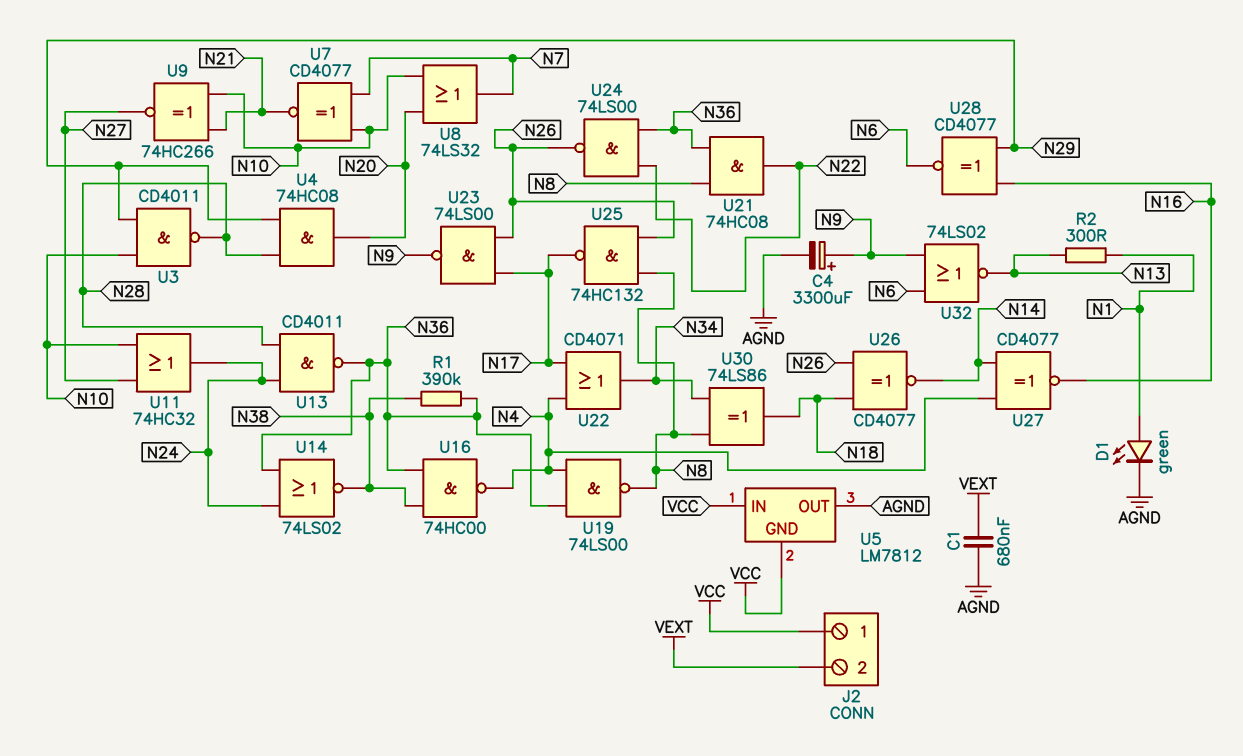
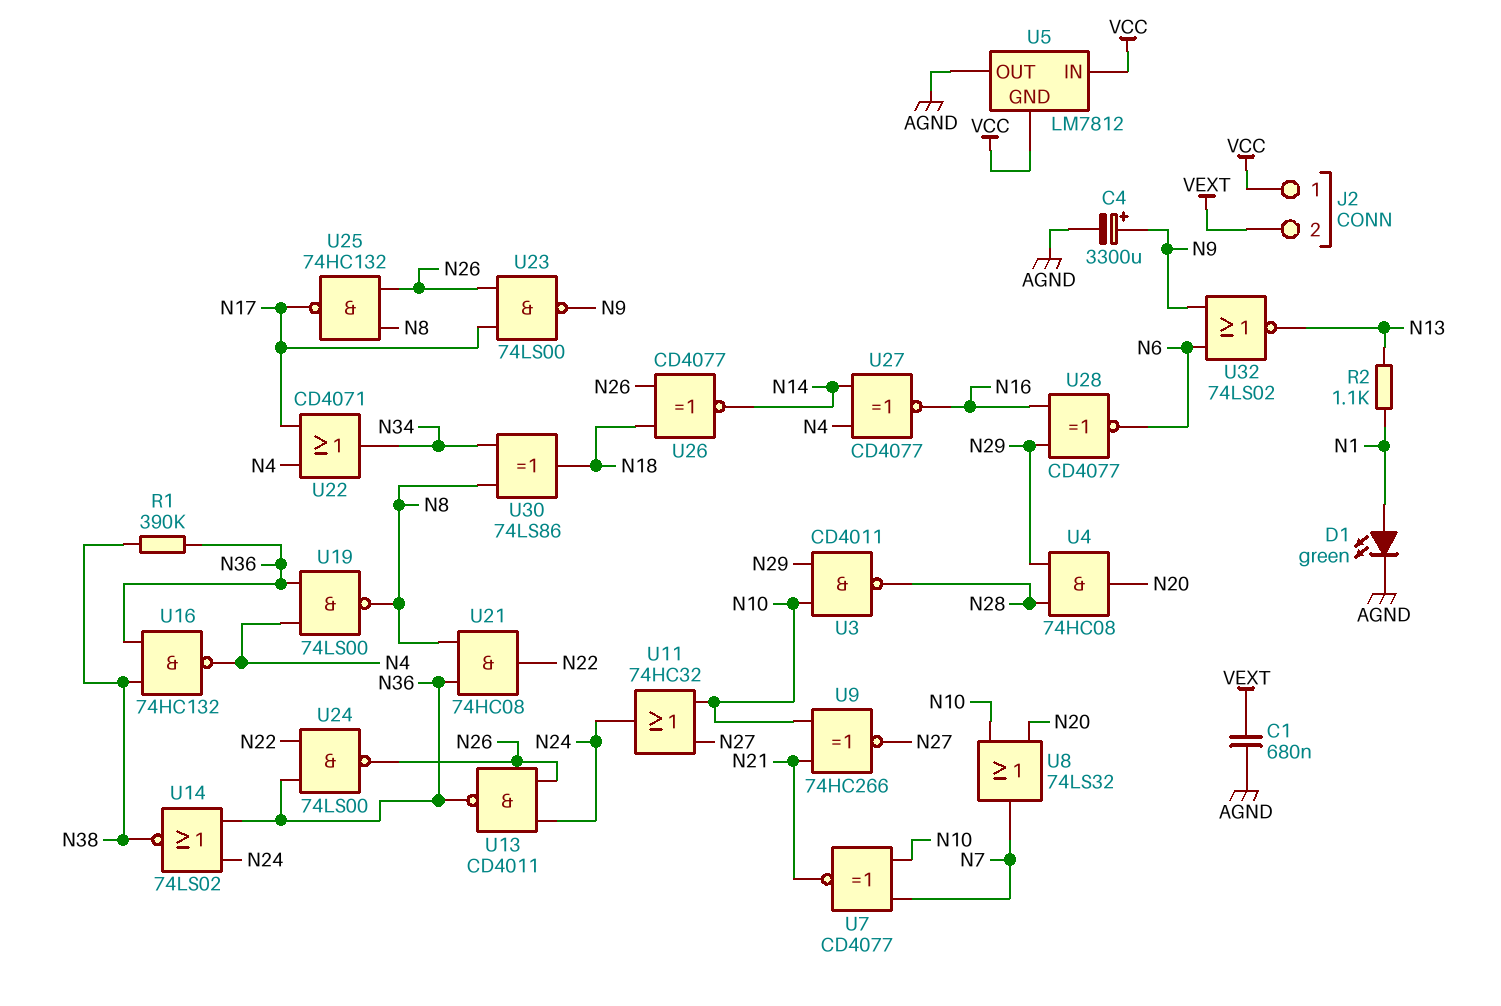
R2: 300 (N1, N13) -> 1.1k (N1, N13)
U13: NAND CD4011 (in N24, in N28, out N36) -> NAND CD4011 (in N24, in N26, out N36)
U16: NAND 74HC00 (in N36, in N38, out N4) -> NAND 74HC132 (in N36, in N38, out N4)

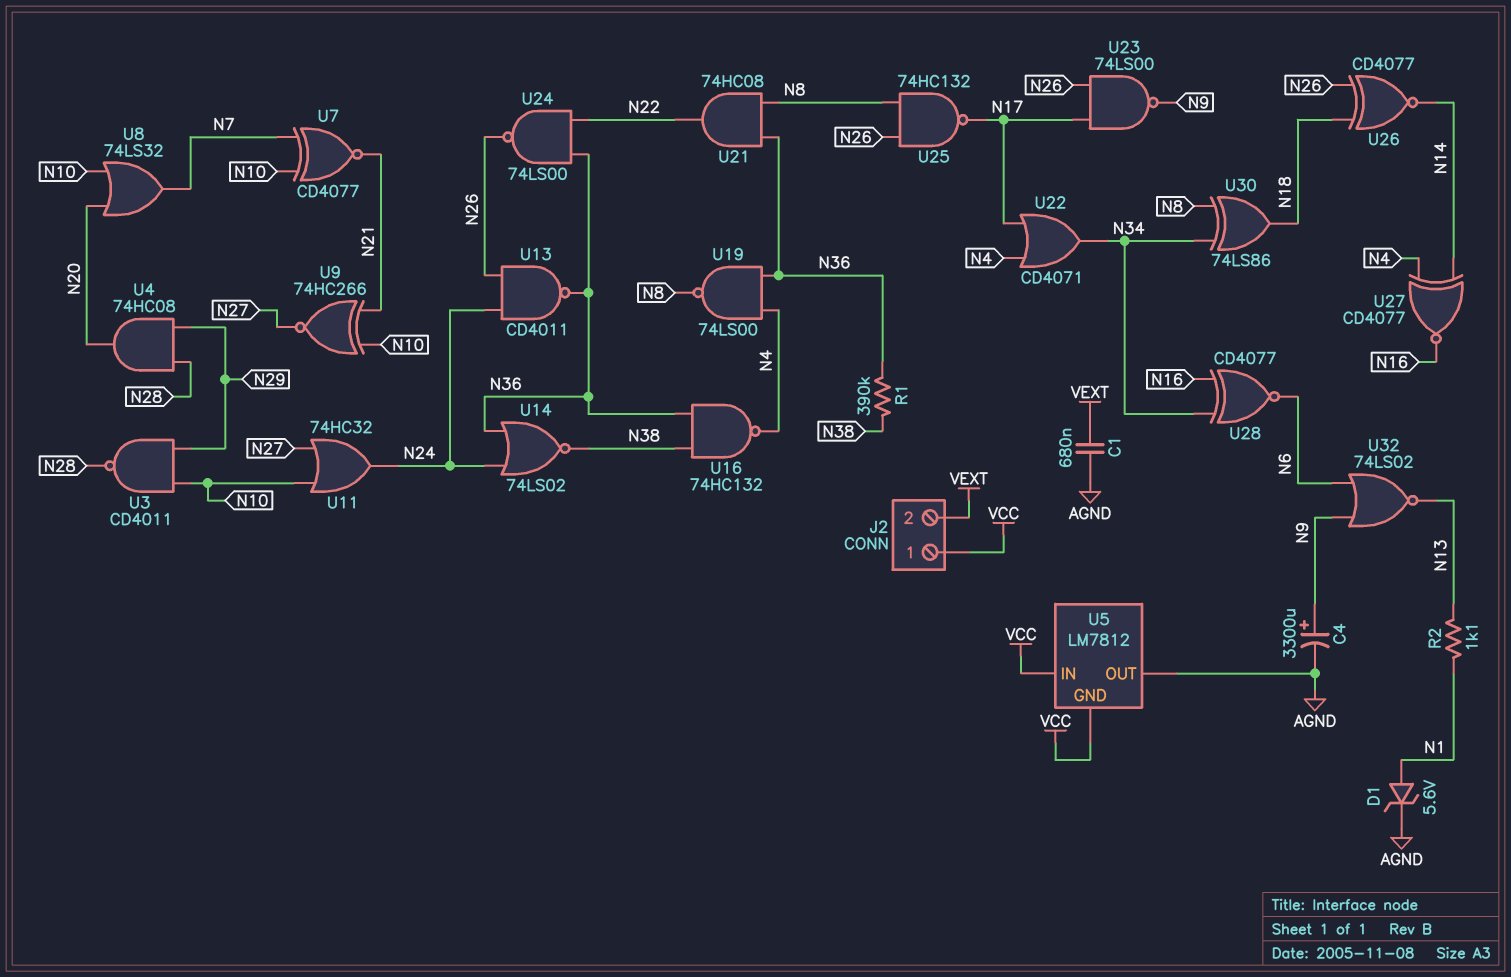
D1: LED green (A N1, K AGND) -> zener 5.6V (A N1, K AGND)
U28: XNOR CD4077 (in N16, in N29, out N6) -> XNOR CD4077 (in N16, in N34, out N6)

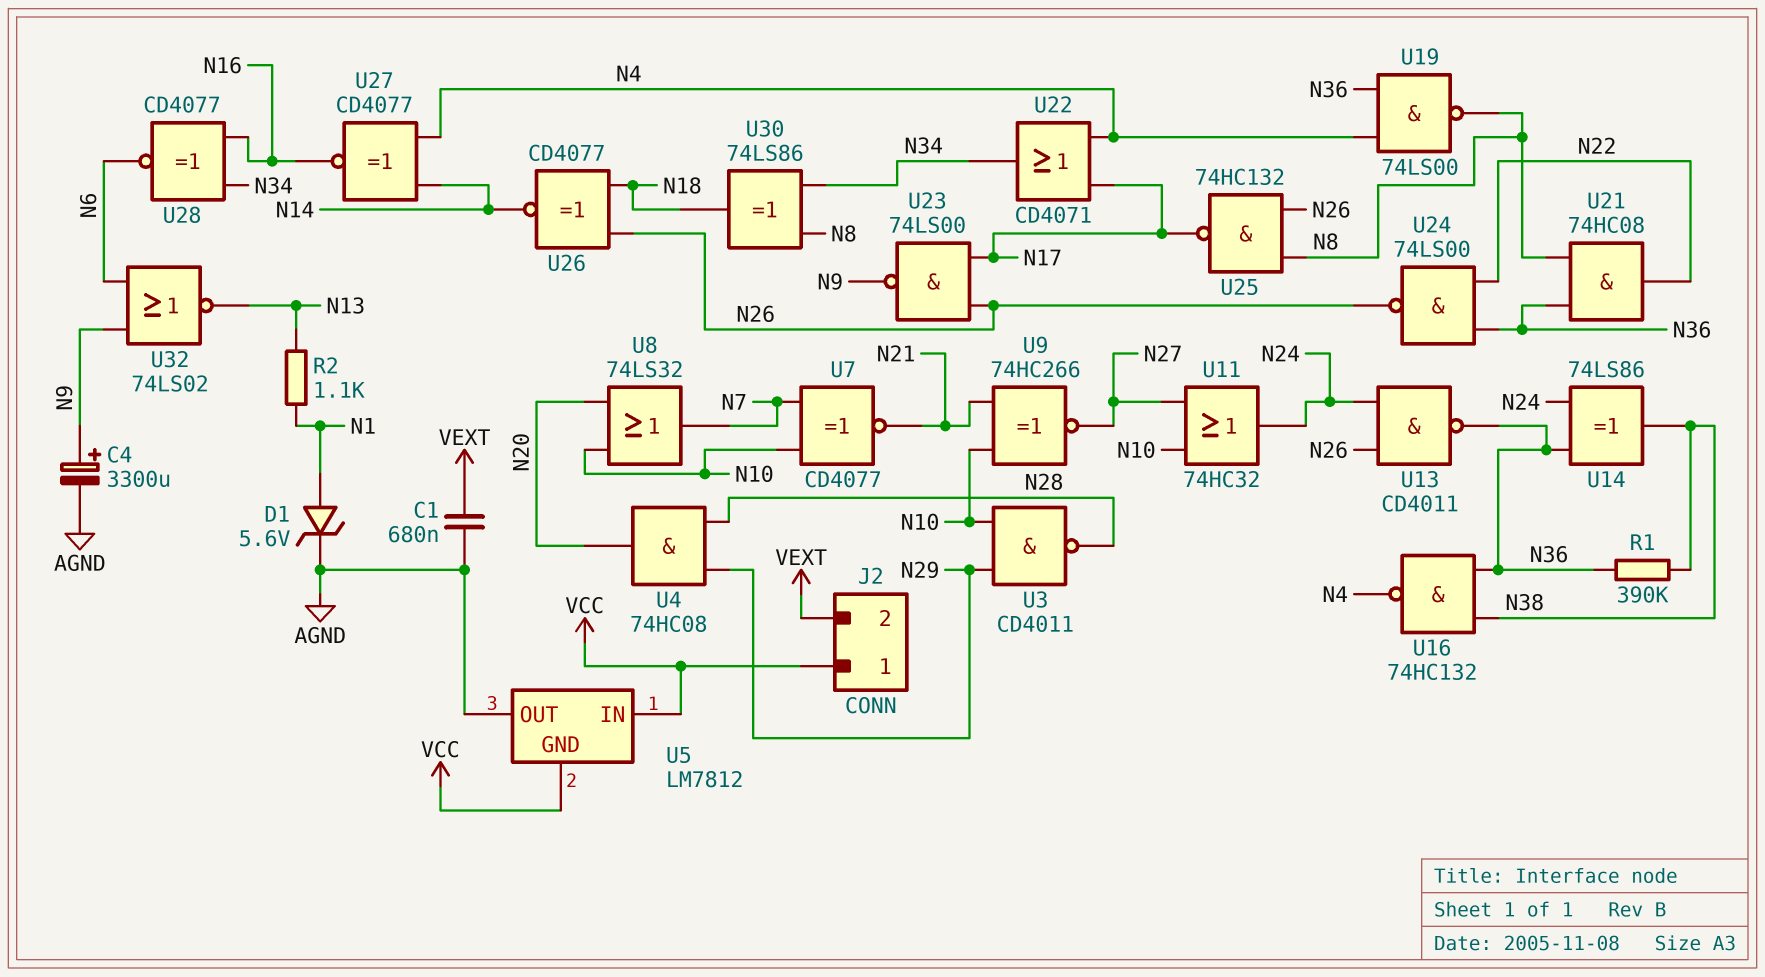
U14: NOR 74LS02 (in N24, in N36, out N38) -> XOR 74LS86 (in N24, in N36, out N38)

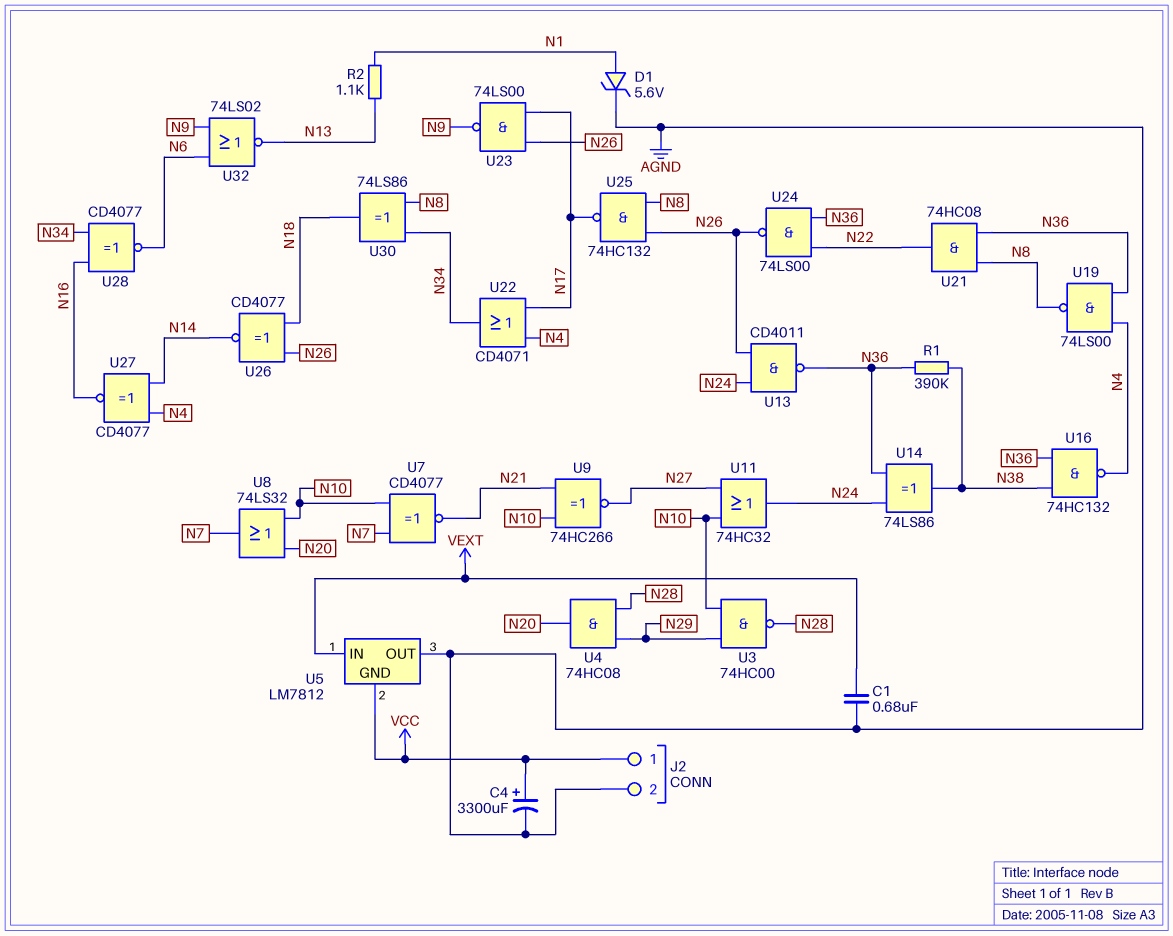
C4: 3300uF (plus N9, minus AGND) -> 3300uF (plus VCC, minus AGND)
J2 pin 2: VEXT -> AGND
U3: NAND CD4011 (in N10, in N29, out N28) -> NAND 74HC00 (in N10, in N29, out N28)
U5 pin IN: VCC -> VEXT

